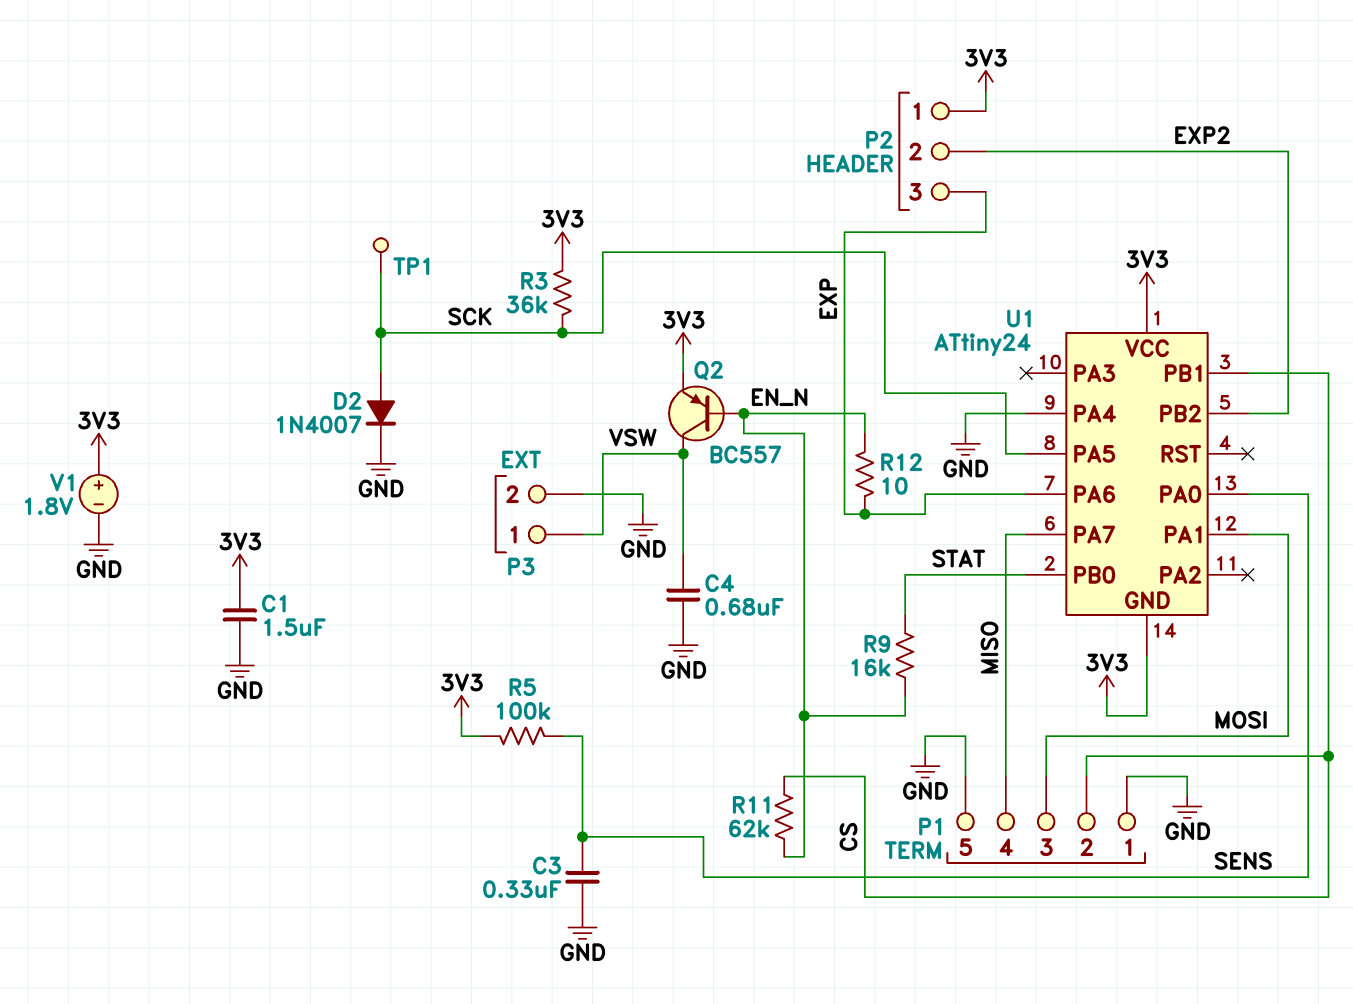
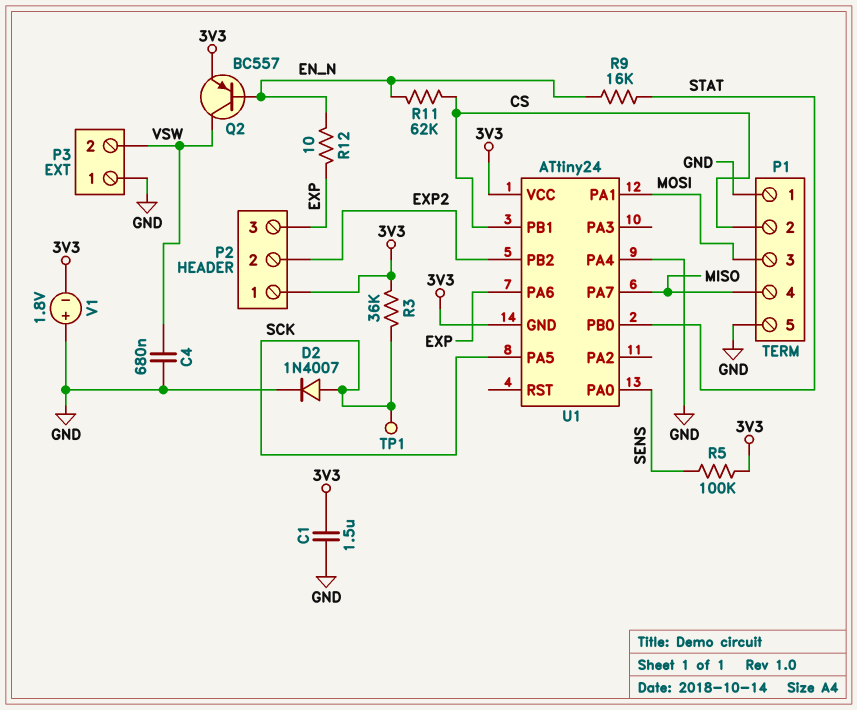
C3: 330nF (GND, SENS) -> none
P3 pin 1: VSW -> GND
P3 pin 2: GND -> VSW
V1: 1.8V (plus 3V3, minus GND) -> 1.8V (plus GND, minus 3V3)

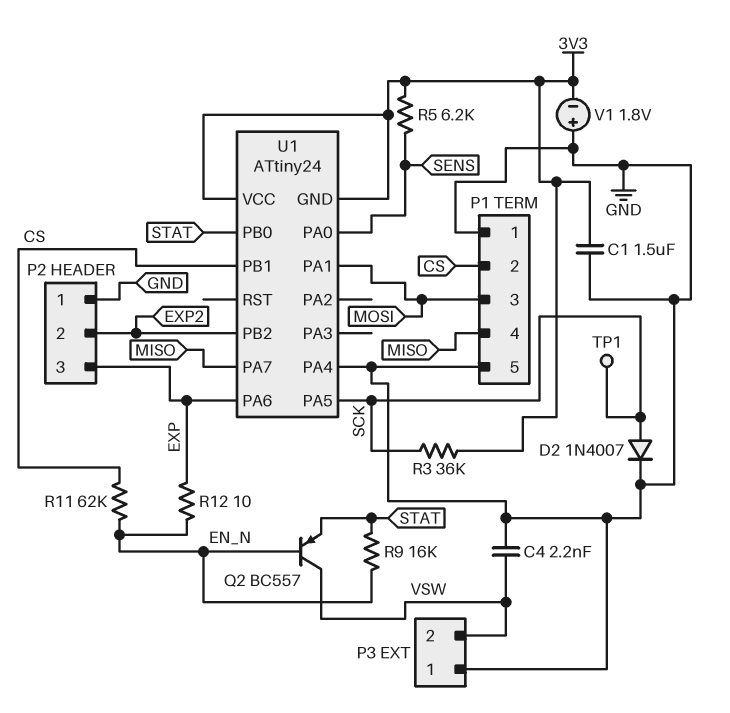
C4: 680nF (GND, VSW) -> 2.2nF (GND, VSW)
P2 pin 1: 3V3 -> GND
Q2: PNP BC557 (B EN_N, C VSW, E 3V3) -> PNP BC557 (B EN_N, C VSW, E STAT)
R5: 100k (3V3, SENS) -> 6.2k (3V3, SENS)

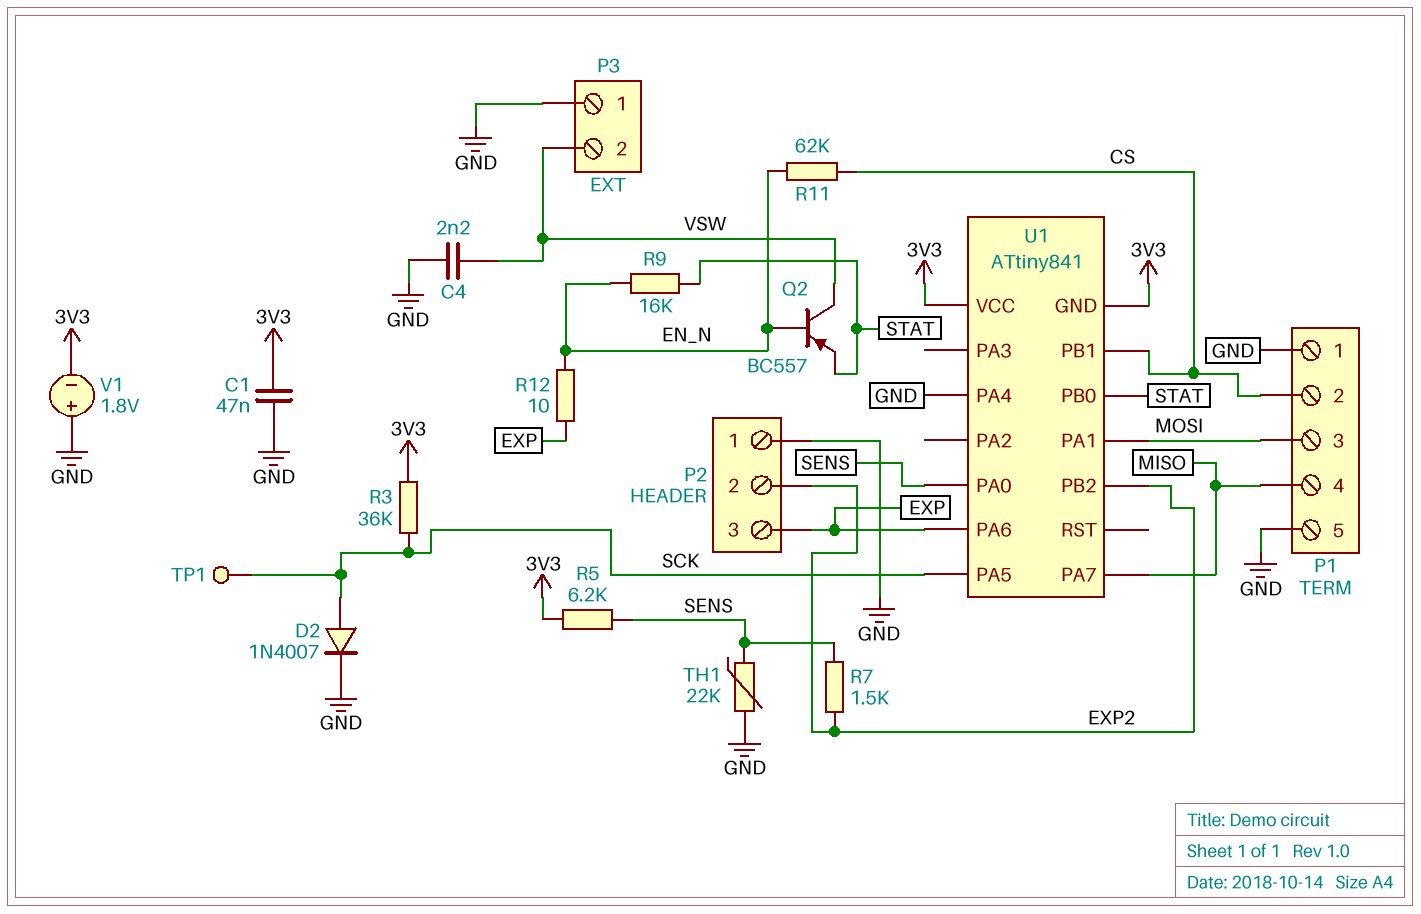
C1: 1.5uF (3V3, GND) -> 47nF (3V3, GND)
R7: none -> 1.5k (EXP2, SENS)
TH1: none -> 22k (GND, SENS)
U1: ATtiny24 -> ATtiny841

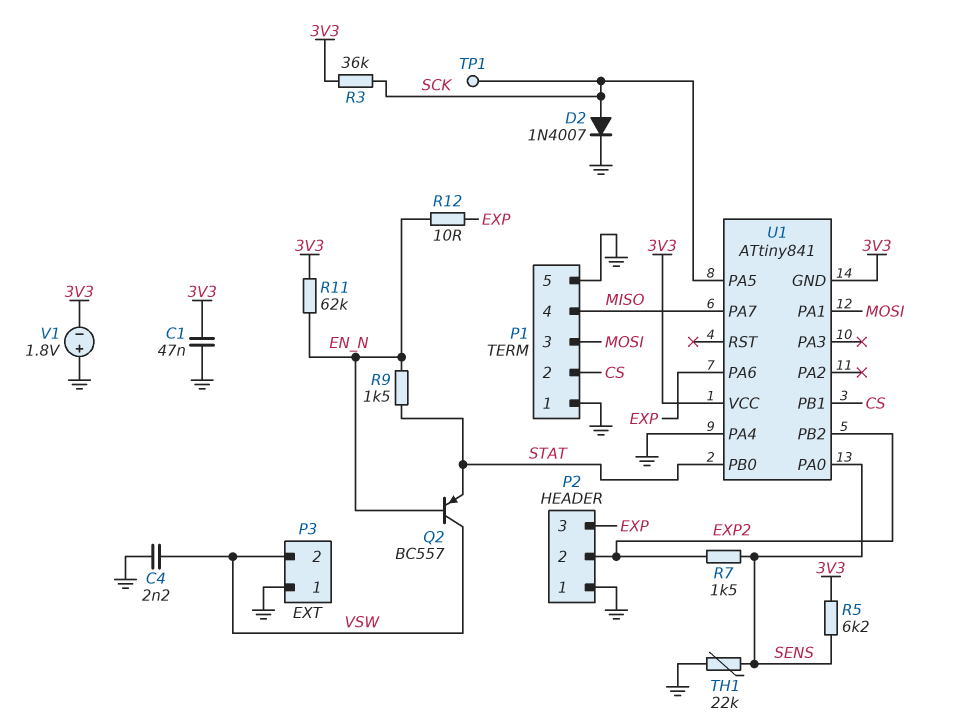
R9: 16k (EN_N, STAT) -> 1.5k (EN_N, STAT)
R11: 62k (CS, EN_N) -> 62k (3V3, EN_N)

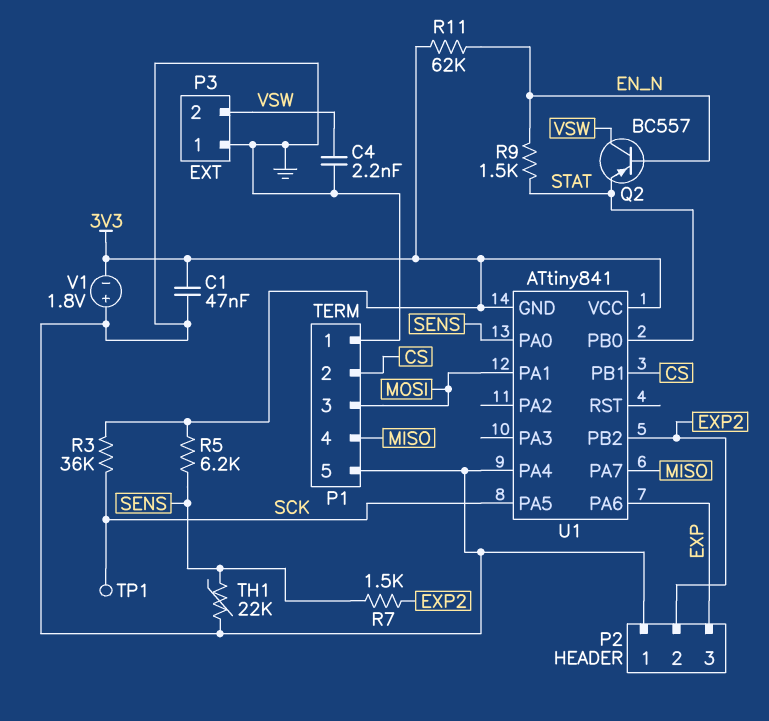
D2: diode 1N4007 (A SCK, K GND) -> none
R12: 10 (EN_N, EXP) -> none

